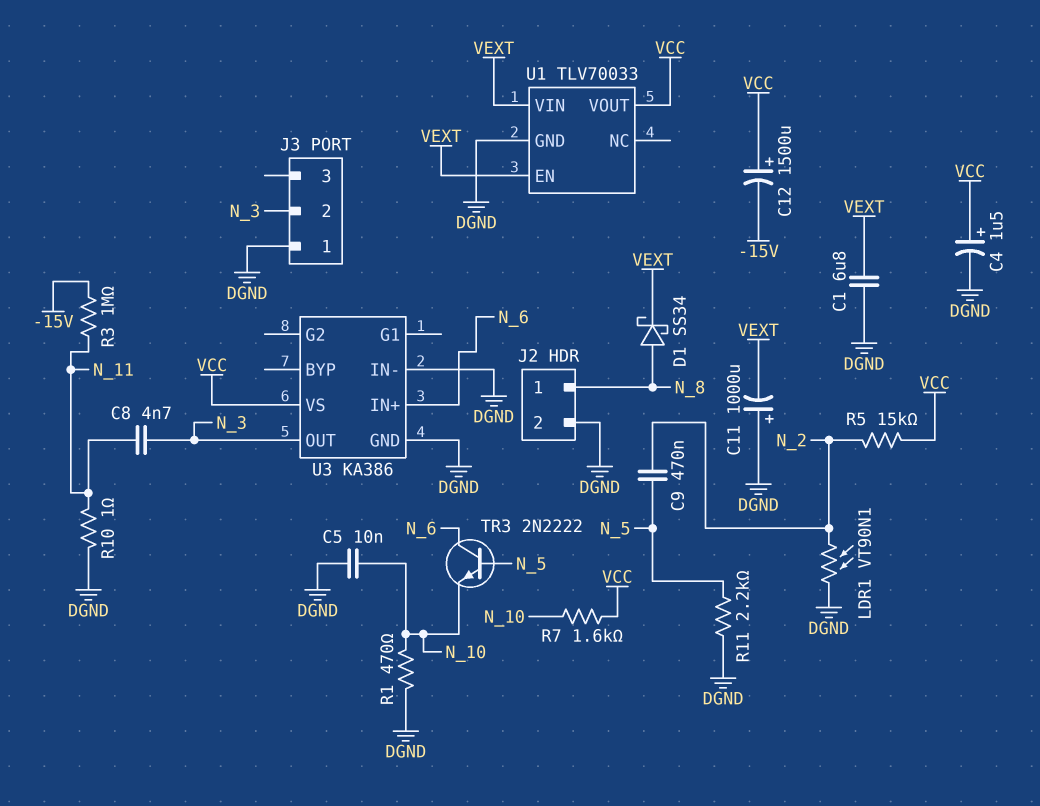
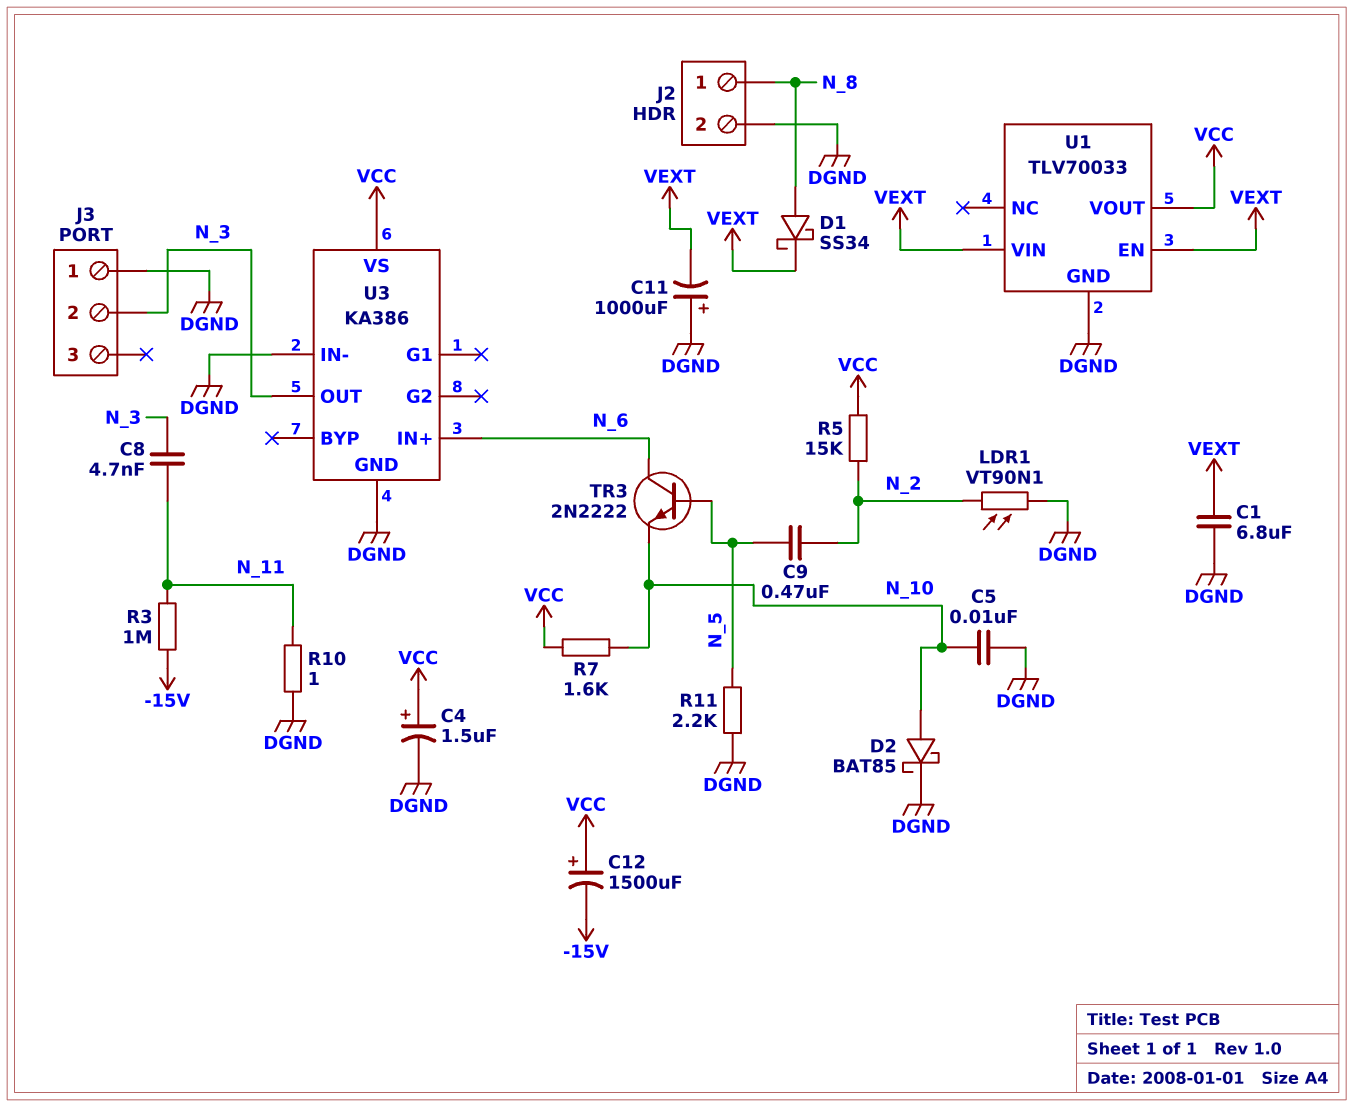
D2: none -> schottky BAT85 (A N_10, K DGND)
R1: 470 (DGND, N_10) -> none

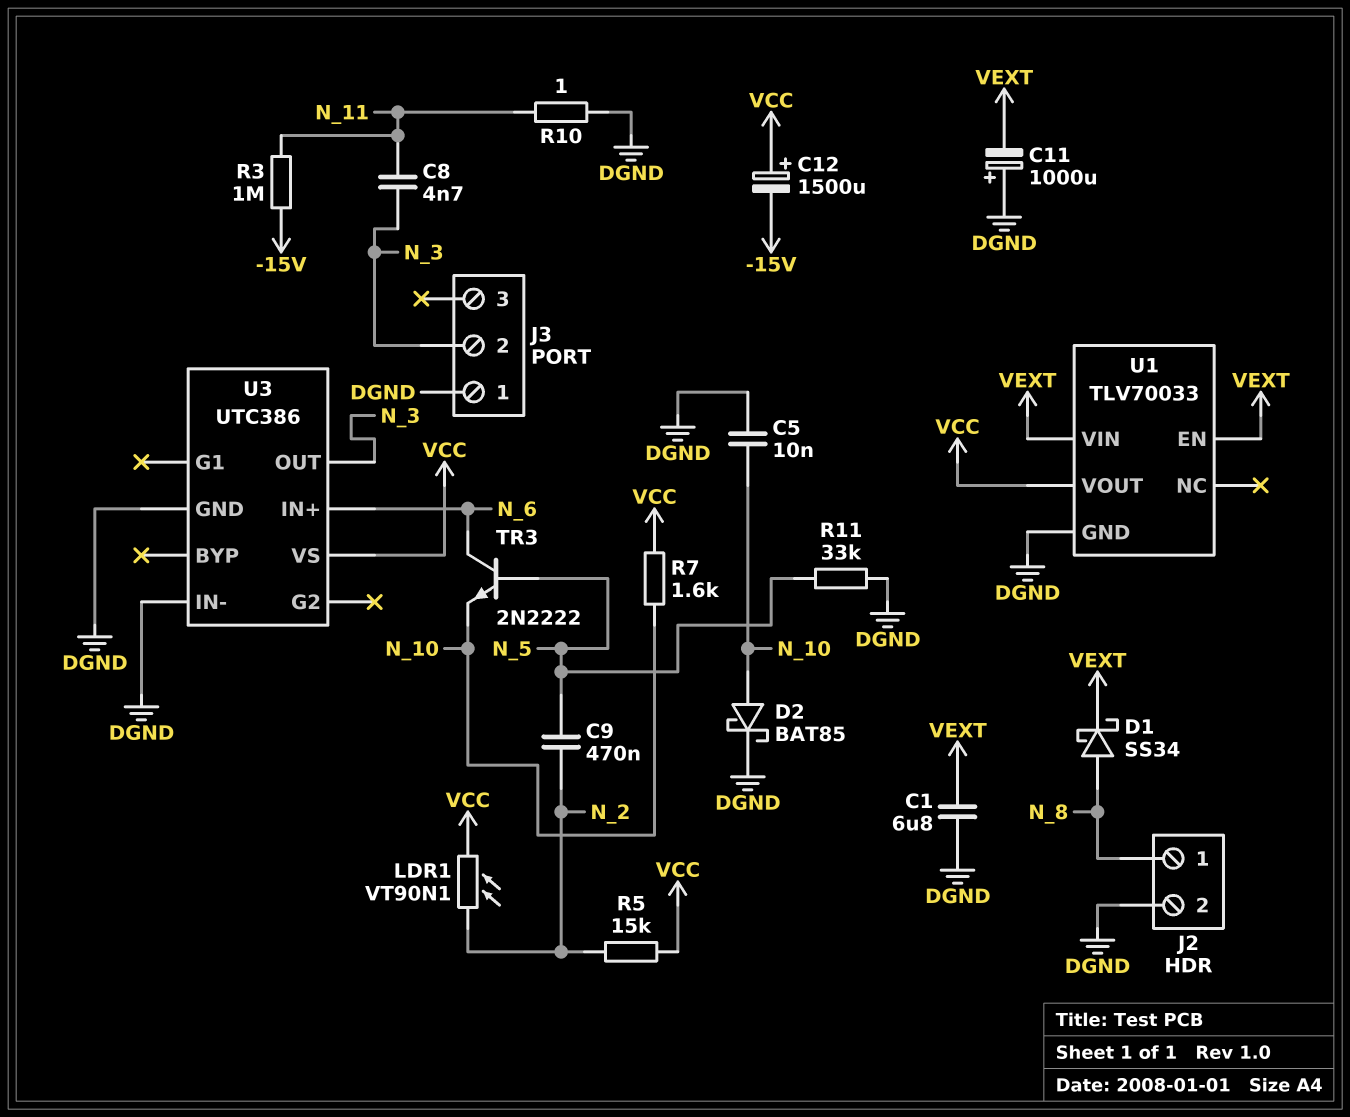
C4: 1.5uF (plus VCC, minus DGND) -> none
LDR1: VT90N1 (DGND, N_2) -> VT90N1 (N_2, VCC)
R11: 2.2k (DGND, N_5) -> 33k (DGND, N_5)
U3: KA386 -> UTC386

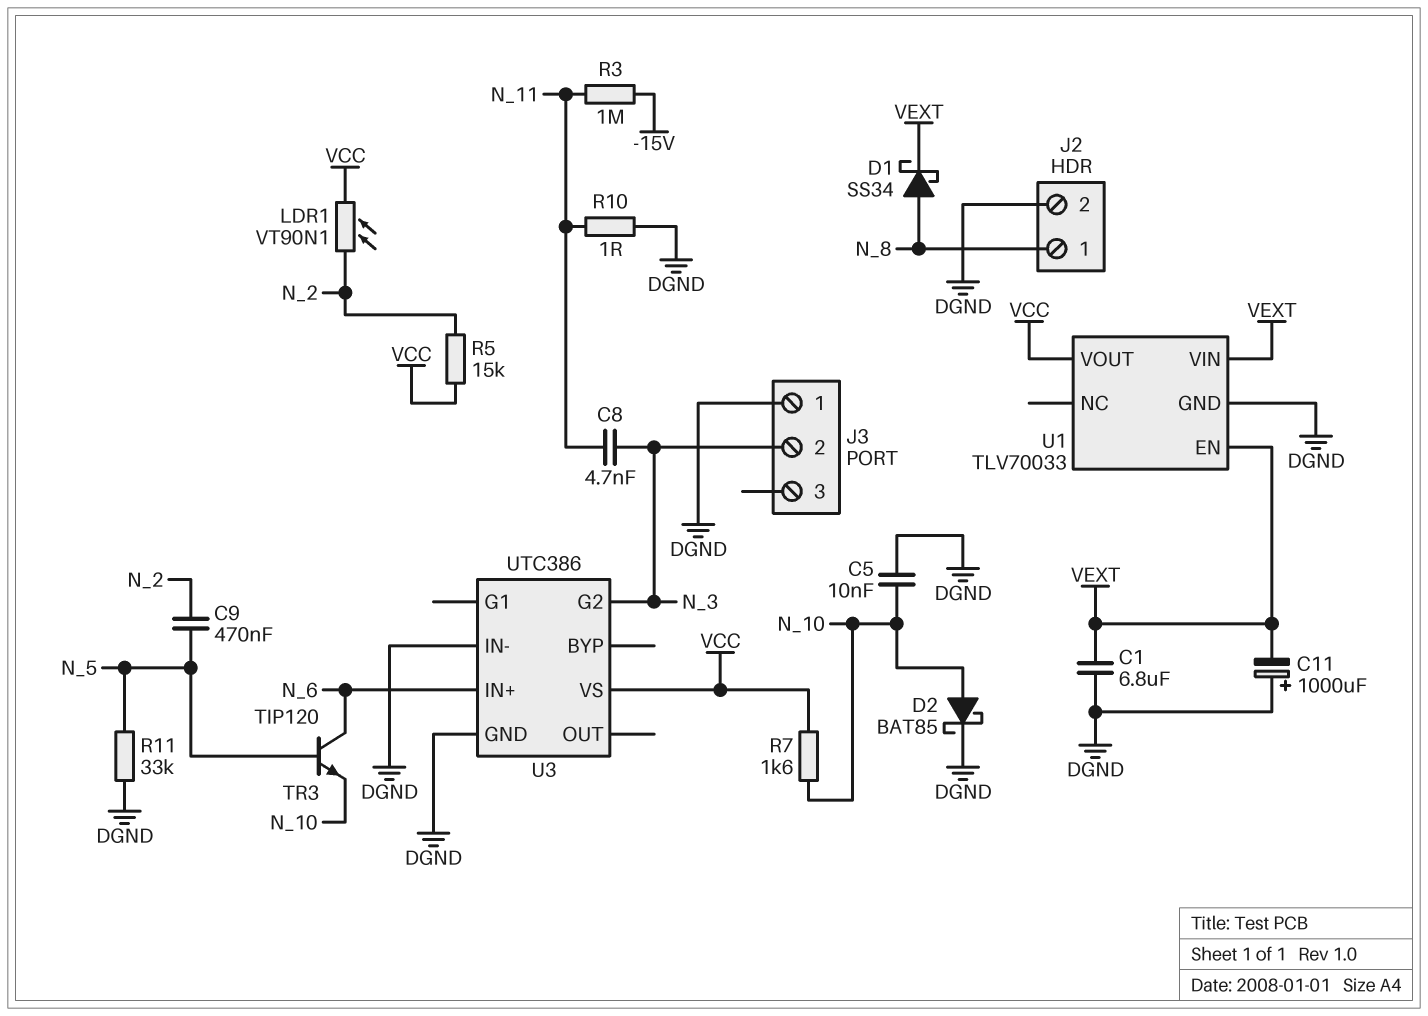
C12: 1500uF (plus VCC, minus -15V) -> none
TR3: NPN 2N2222 (B N_5, C N_6, E N_10) -> NPN TIP120 (B N_5, C N_6, E N_10)
U3 pin G2: none -> N_3
U3 pin OUT: N_3 -> none

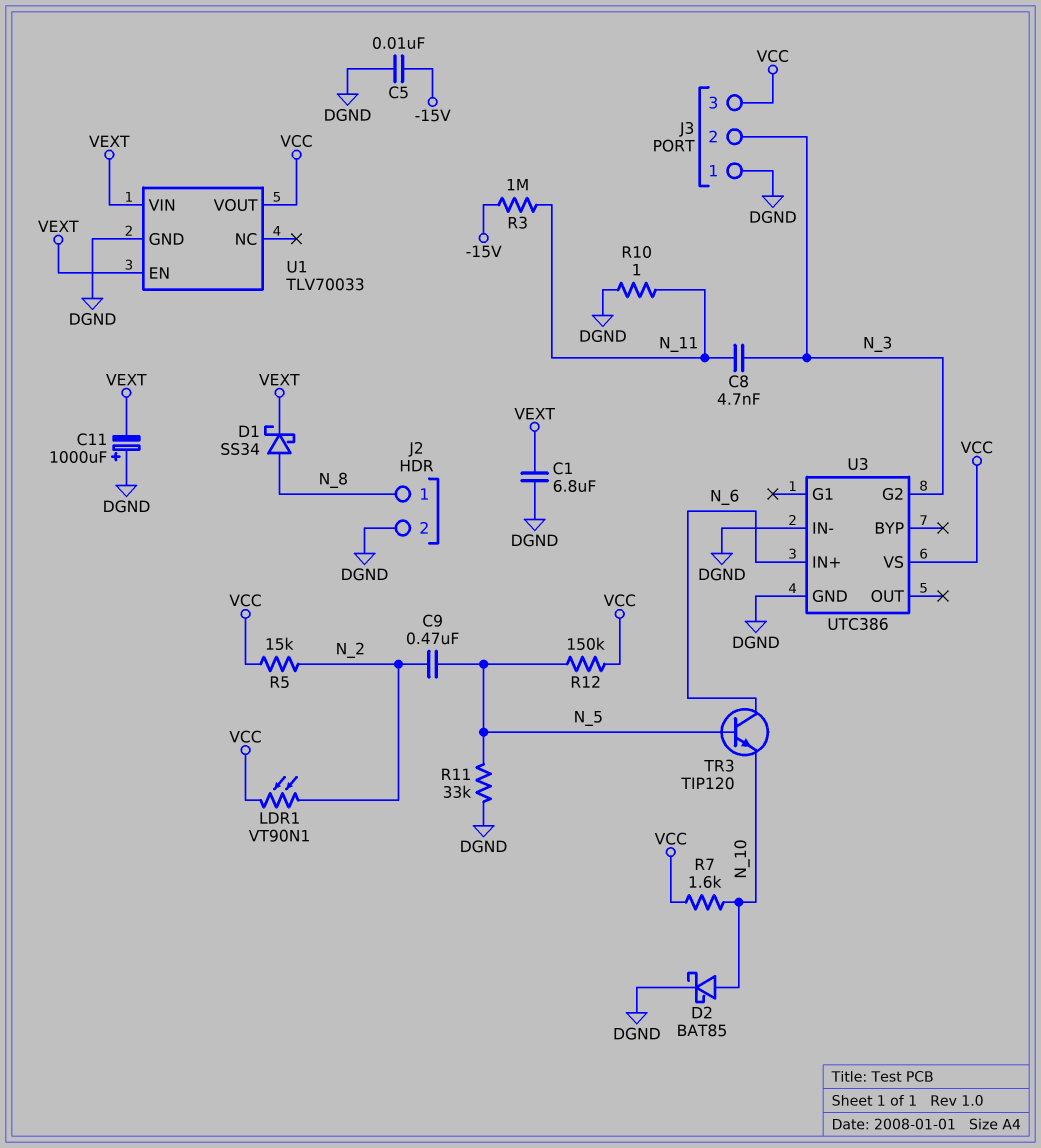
C5: 10nF (DGND, N_10) -> 10nF (-15V, DGND)
J3 pin 3: none -> VCC
R12: none -> 150k (N_5, VCC)

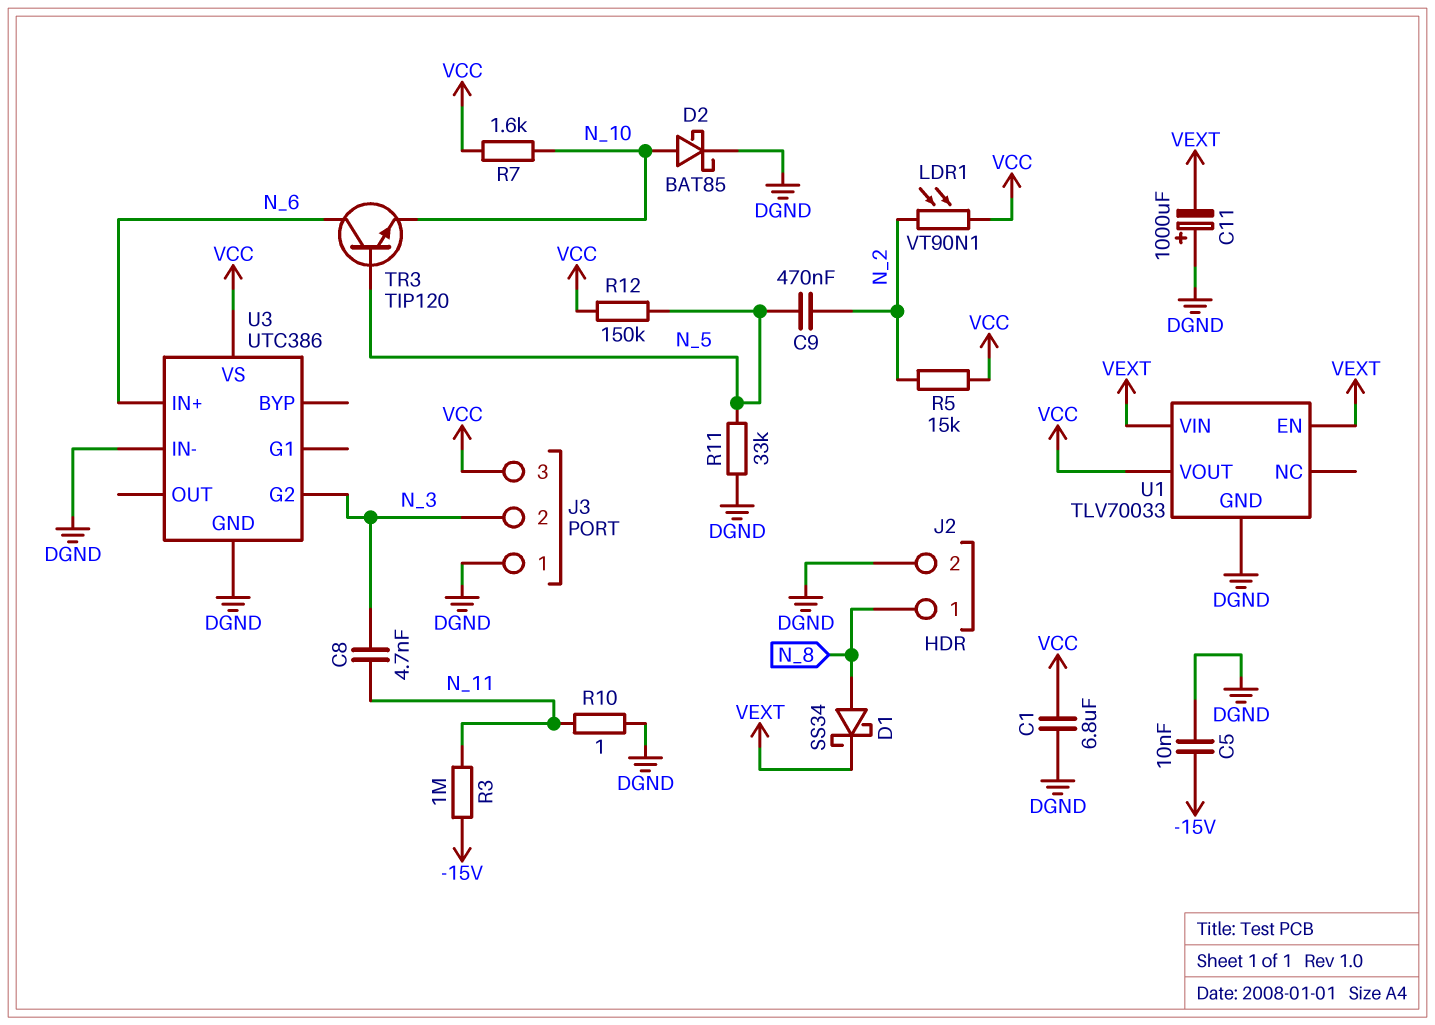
C1: 6.8uF (DGND, VEXT) -> 6.8uF (DGND, VCC)

